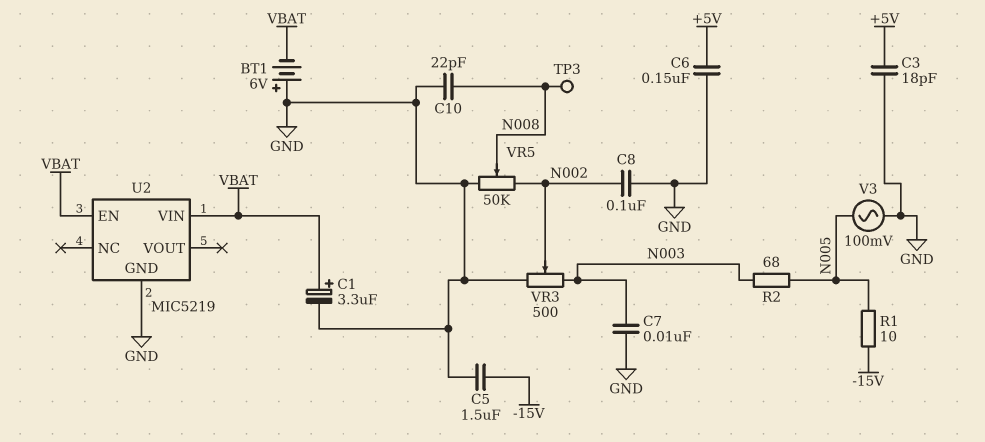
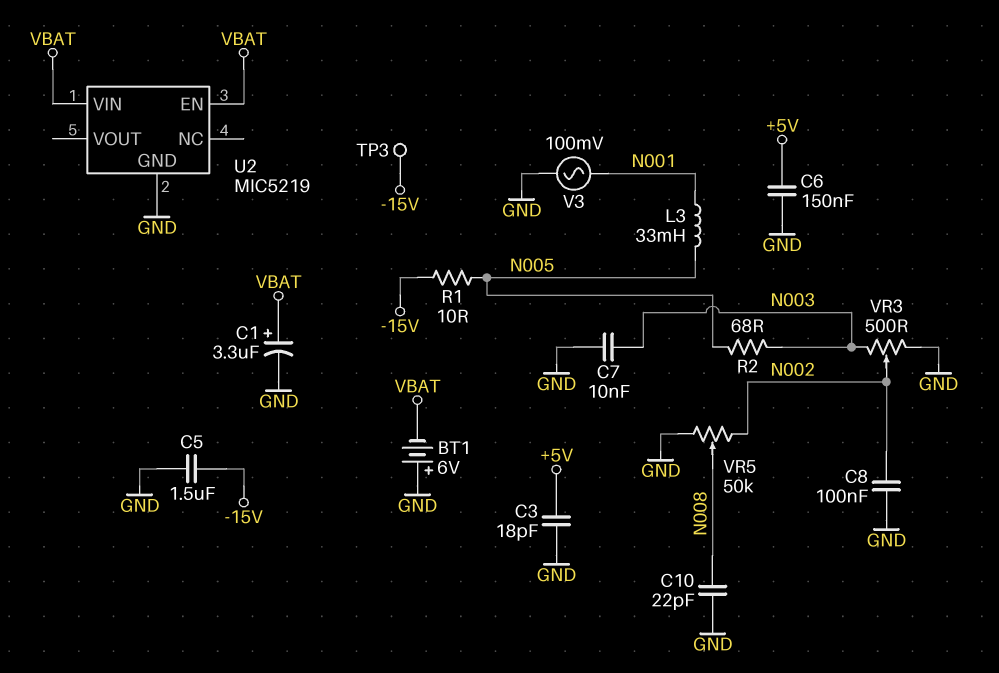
L3: none -> 33mH (N001, N005)
TP3: test point (N008) -> test point (-15V)
V3: AC 100mV (GND, N005) -> AC 100mV (GND, N001)

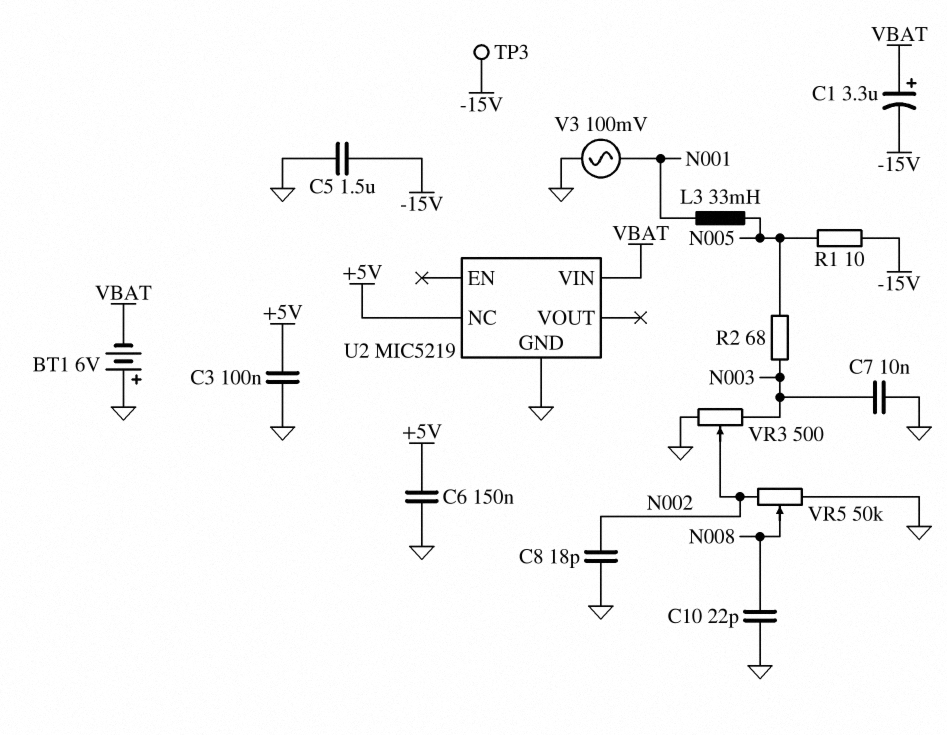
C1: 3.3uF (plus VBAT, minus GND) -> 3.3uF (plus VBAT, minus -15V)
C3: 18pF (+5V, GND) -> 100nF (+5V, GND)
C8: 100nF (GND, N002) -> 18pF (GND, N002)
U2 pin EN: VBAT -> none
U2 pin NC: none -> +5V

